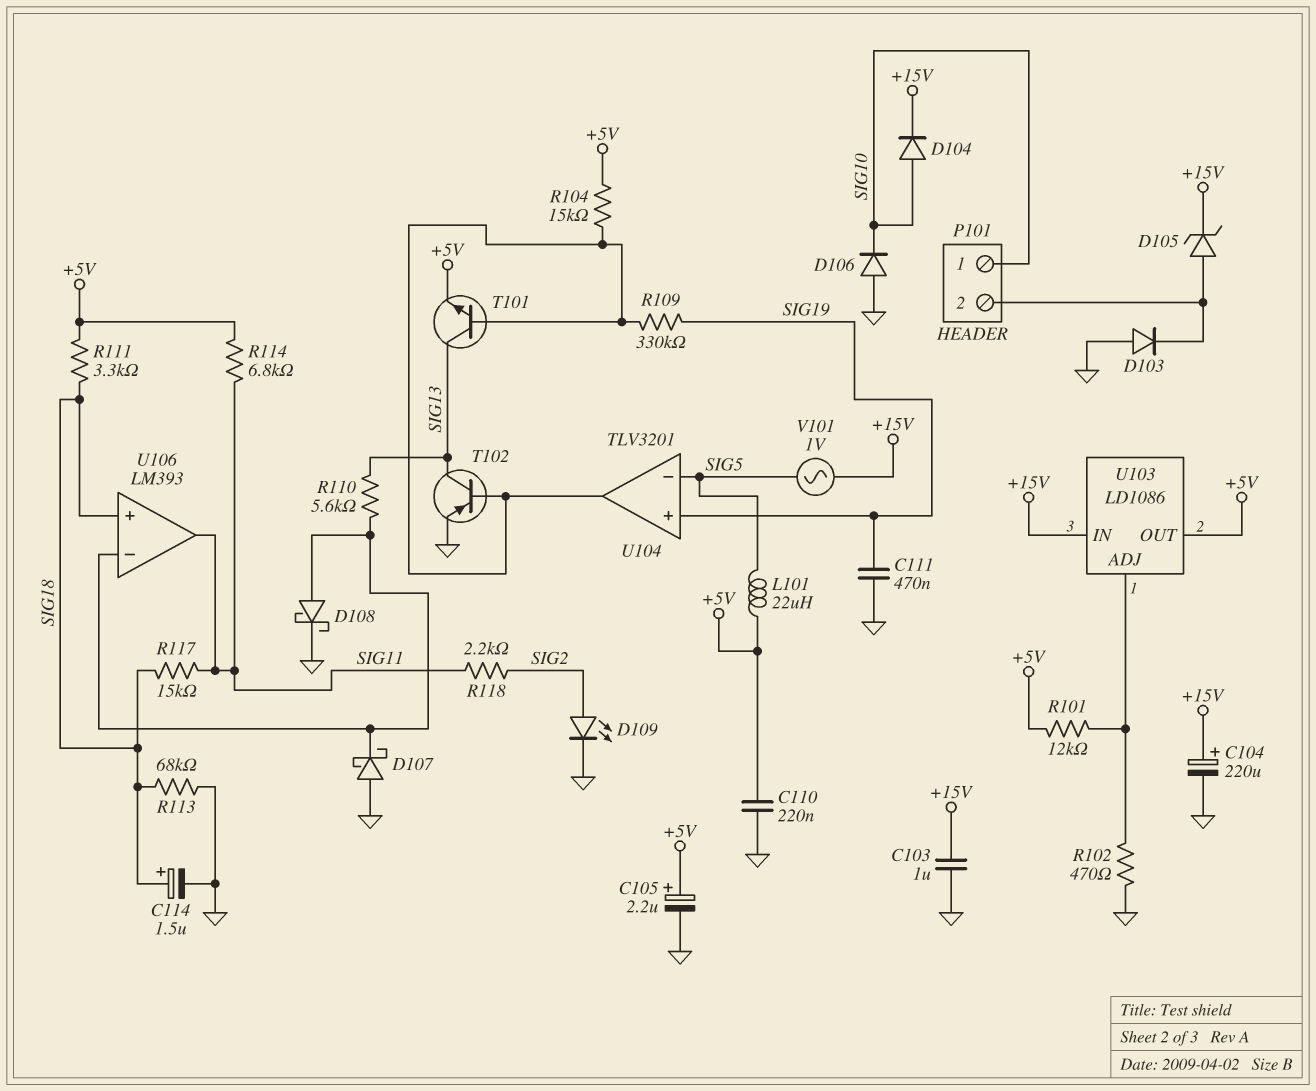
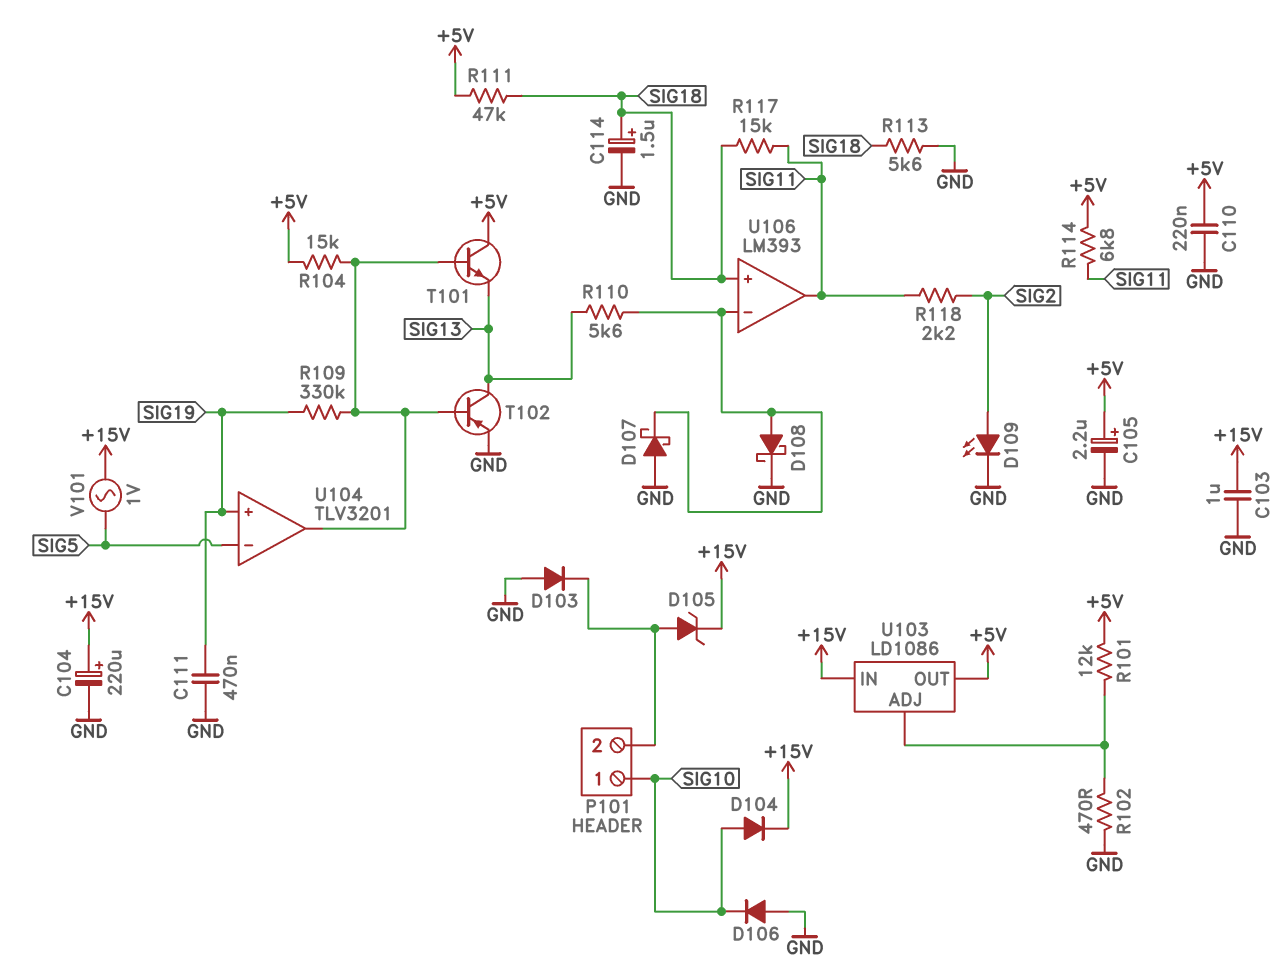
L101: 22uH (+5V, SIG5) -> none
R111: 3.3k (+5V, SIG18) -> 47k (+5V, SIG18)
R113: 68k (GND, SIG18) -> 5.6k (GND, SIG18)
T101: NPN (B U104/out, C SIG13, E +5V) -> NPN (B U104/out, C +5V, E SIG13)

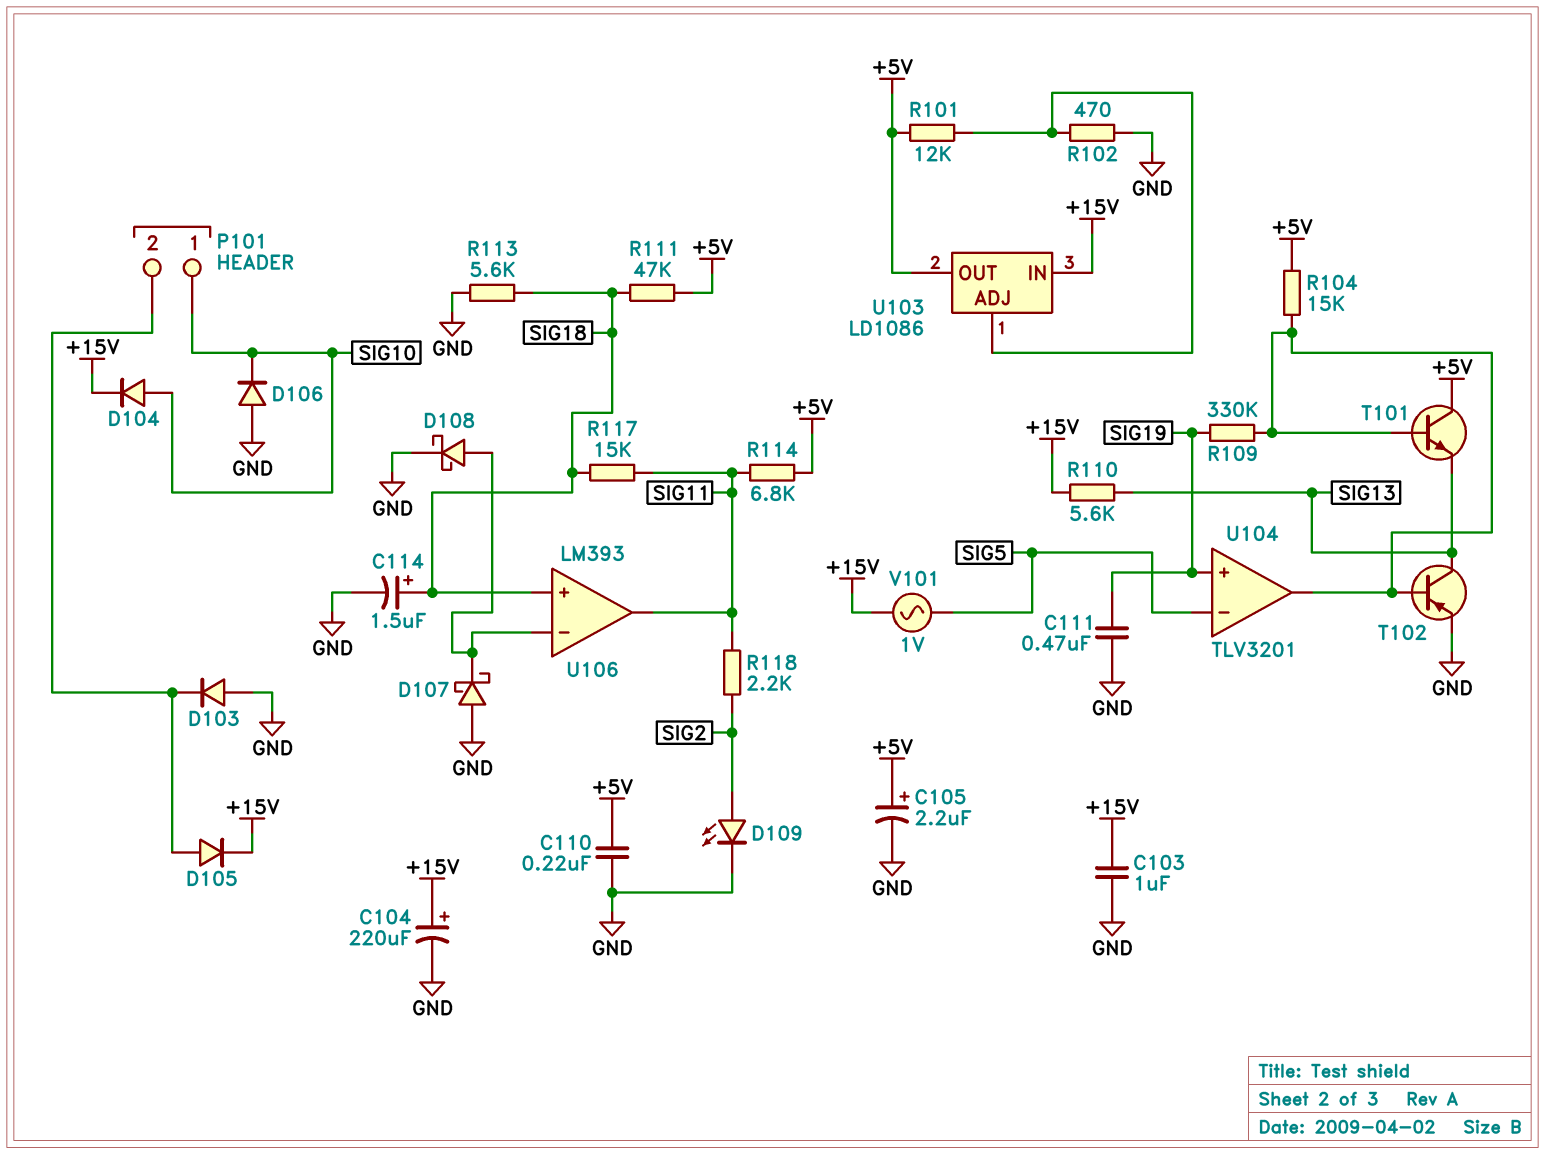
D105: zener (A P101/2, K +15V) -> diode (A P101/2, K +15V)
R110: 5.6k (SIG13, U106/in-) -> 5.6k (+15V, SIG13)

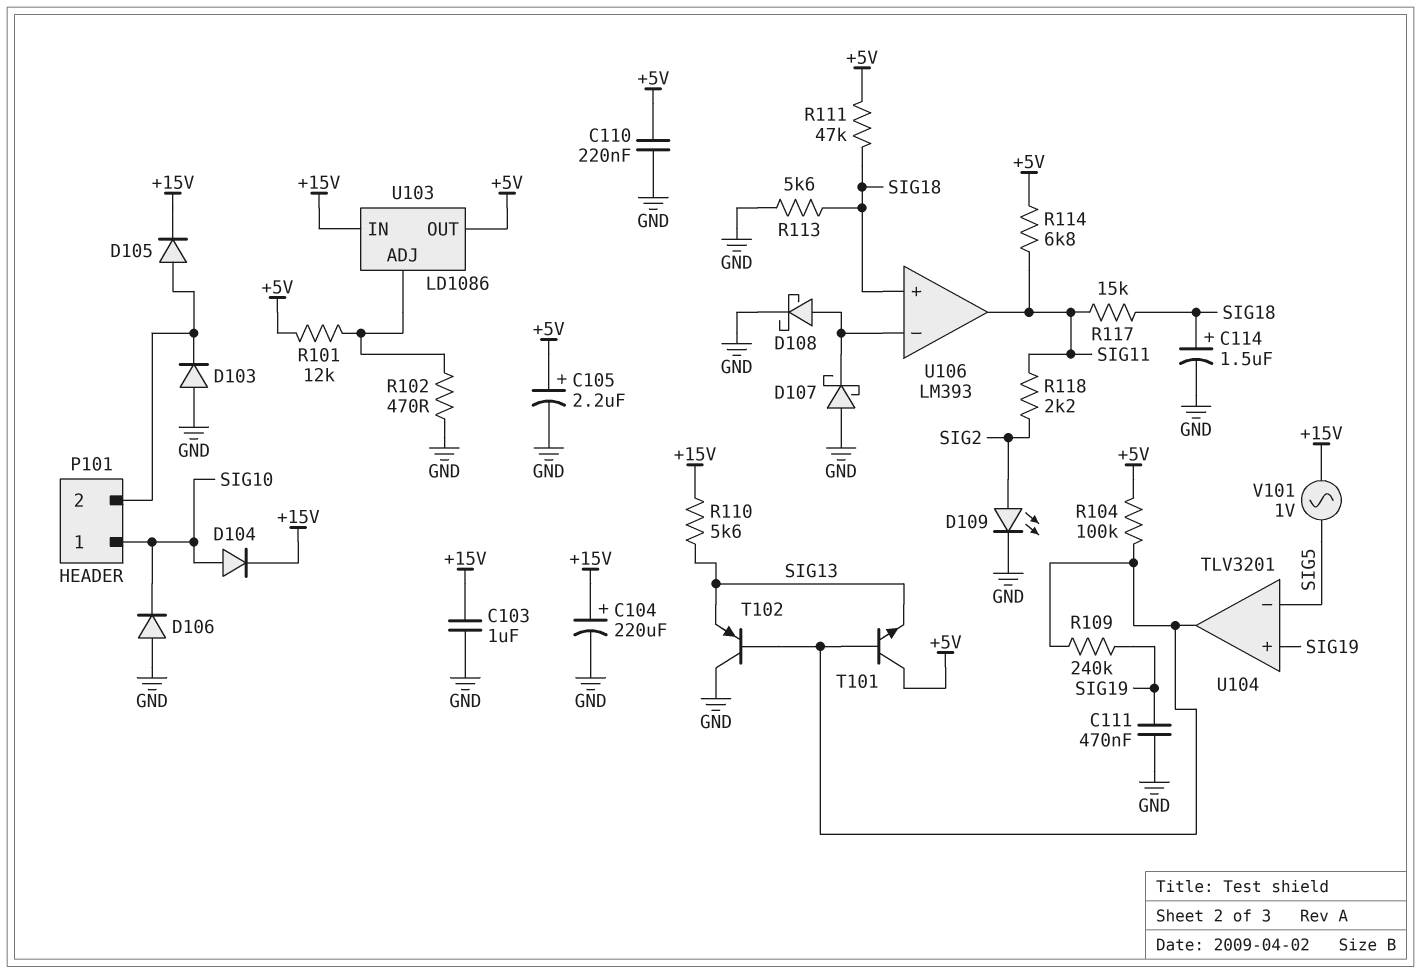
R104: 15k (+5V, U104/out) -> 100k (+5V, U104/out)
R109: 330k (SIG19, U104/out) -> 240k (SIG19, U104/out)
T102: PNP (B U104/out, C SIG13, E GND) -> PNP (B U104/out, C GND, E SIG13)

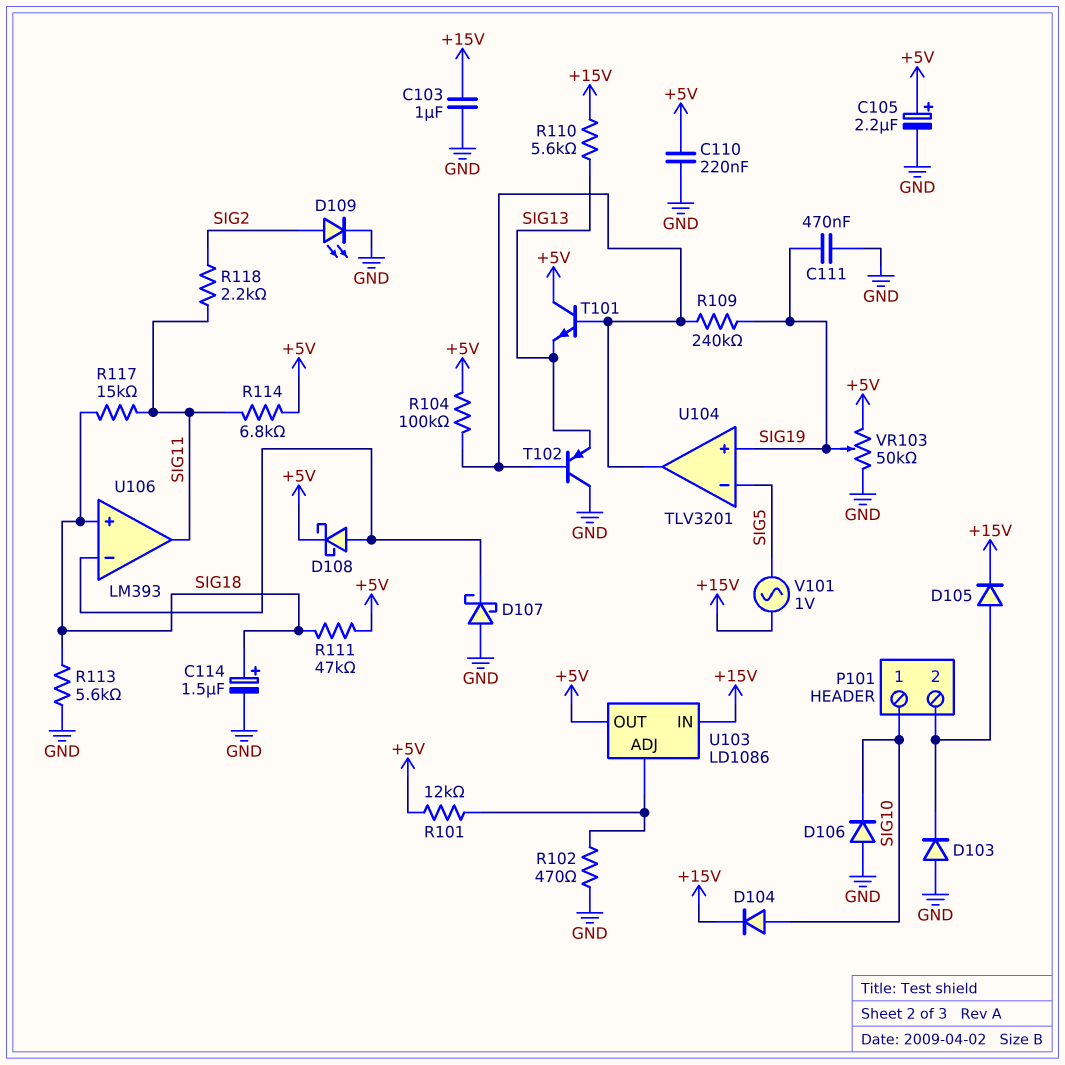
C104: 220uF (plus +15V, minus GND) -> none
D108: schottky (A U106/in-, K GND) -> schottky (A U106/in-, K +5V)
VR103: none -> 50k (+5V, GND, wiper SIG19)

